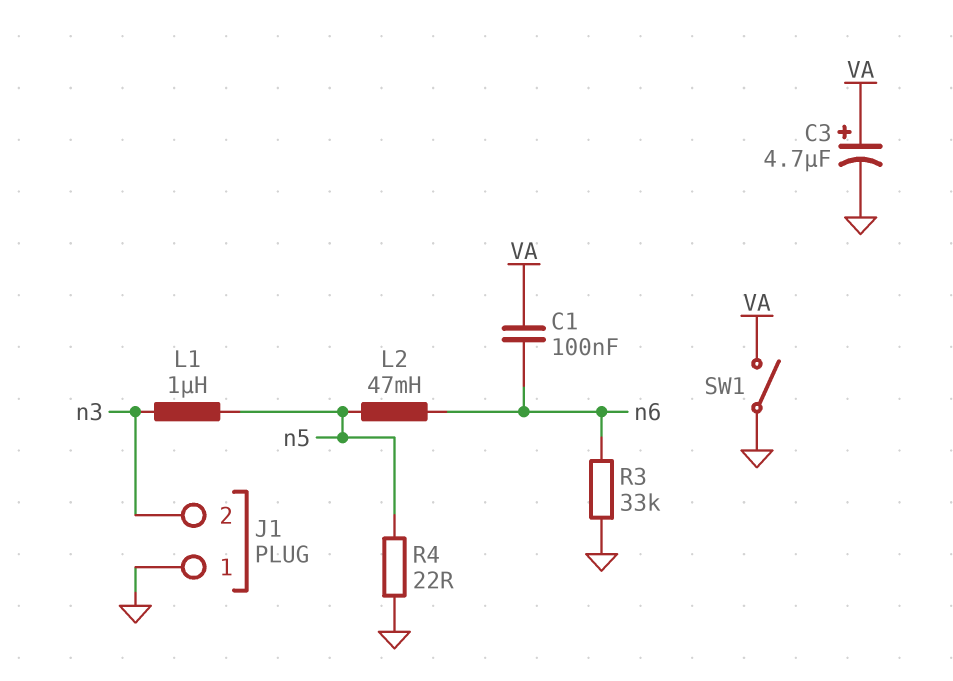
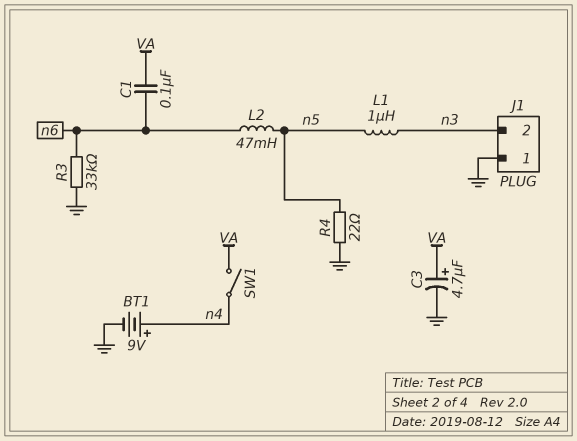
BT1: none -> 9V (plus n4, minus GND)
SW1: switch (GND, VA) -> switch (VA, n4)

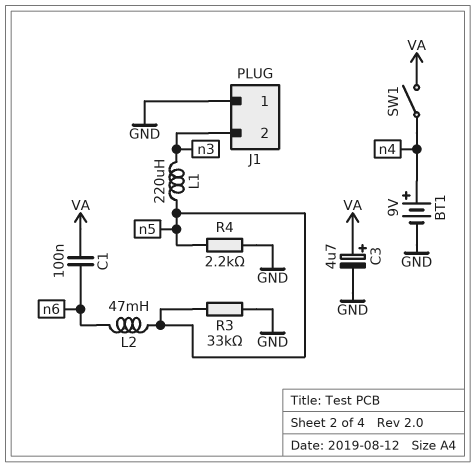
L1: 1uH (n3, n5) -> 220uH (n3, n5)
R3: 33k (GND, n6) -> 33k (GND, n5)
R4: 22 (GND, n5) -> 2.2k (GND, n5)

